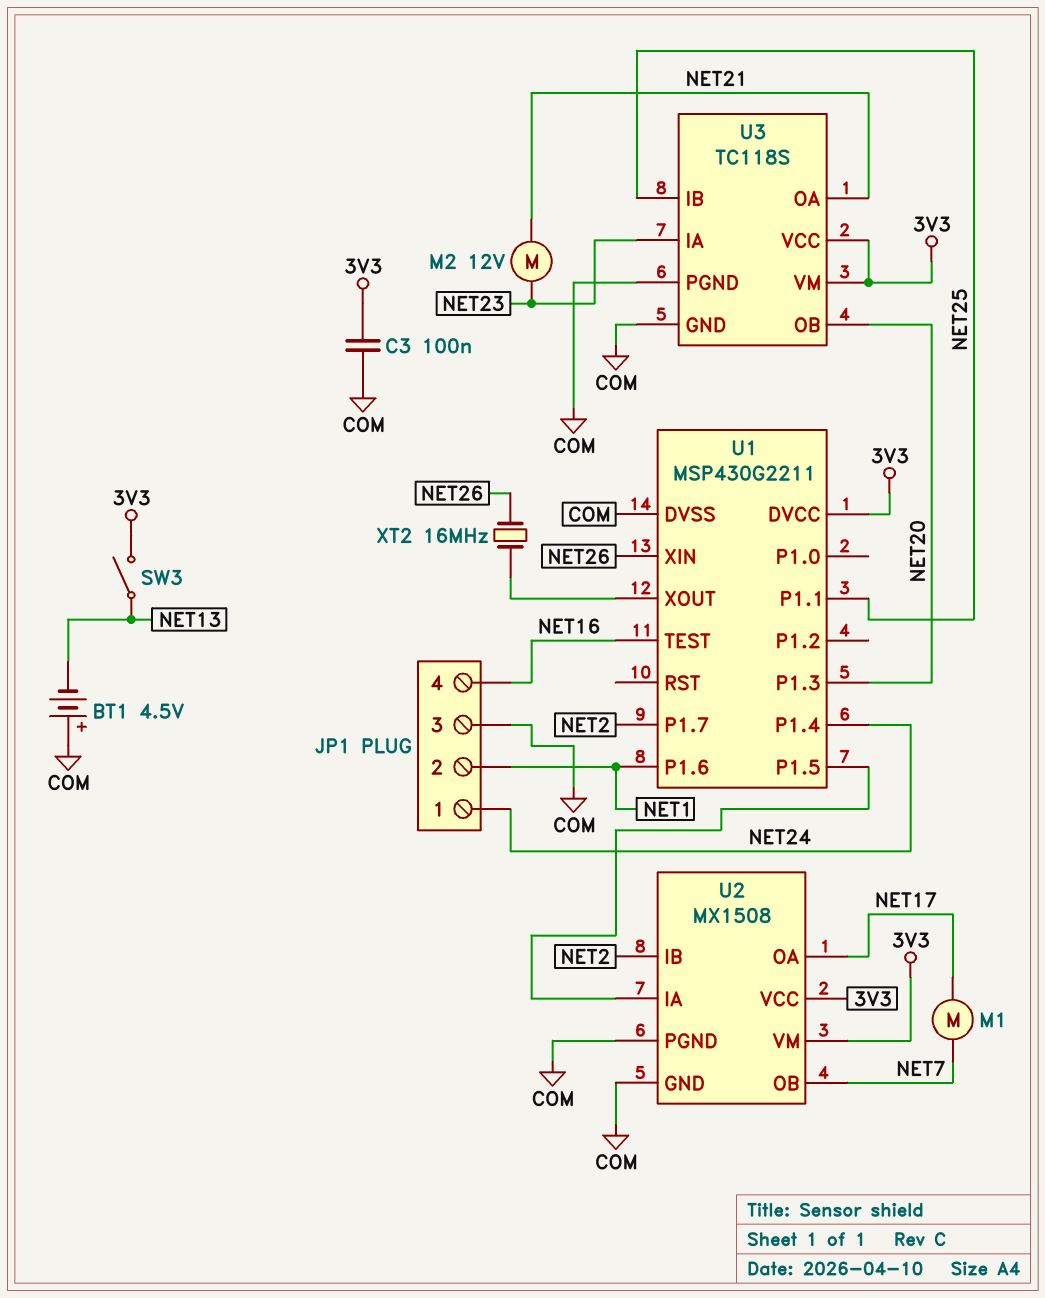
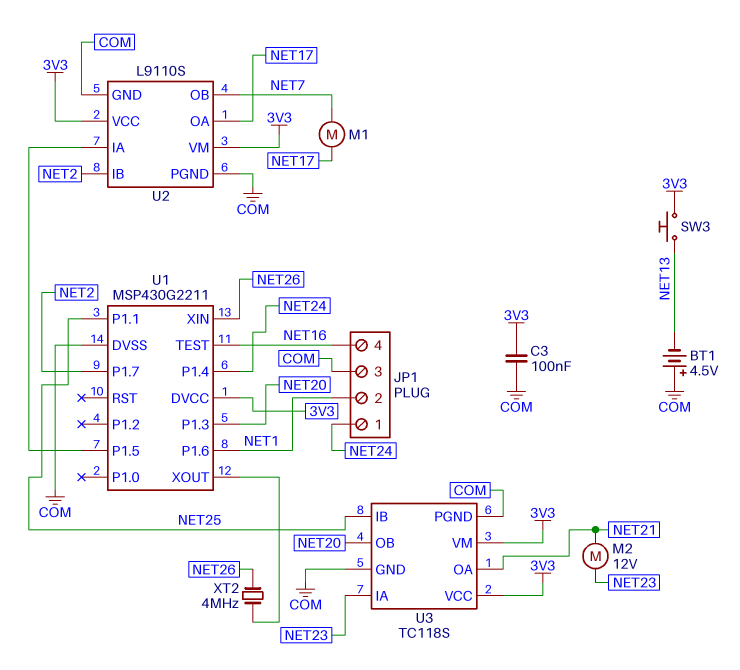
SW3: switch (3V3, NET13) -> button (3V3, NET13)
U2: MX1508 -> L9110S
XT2: 16MHz (NET26, U1/XOUT) -> 4MHz (NET26, U1/XOUT)

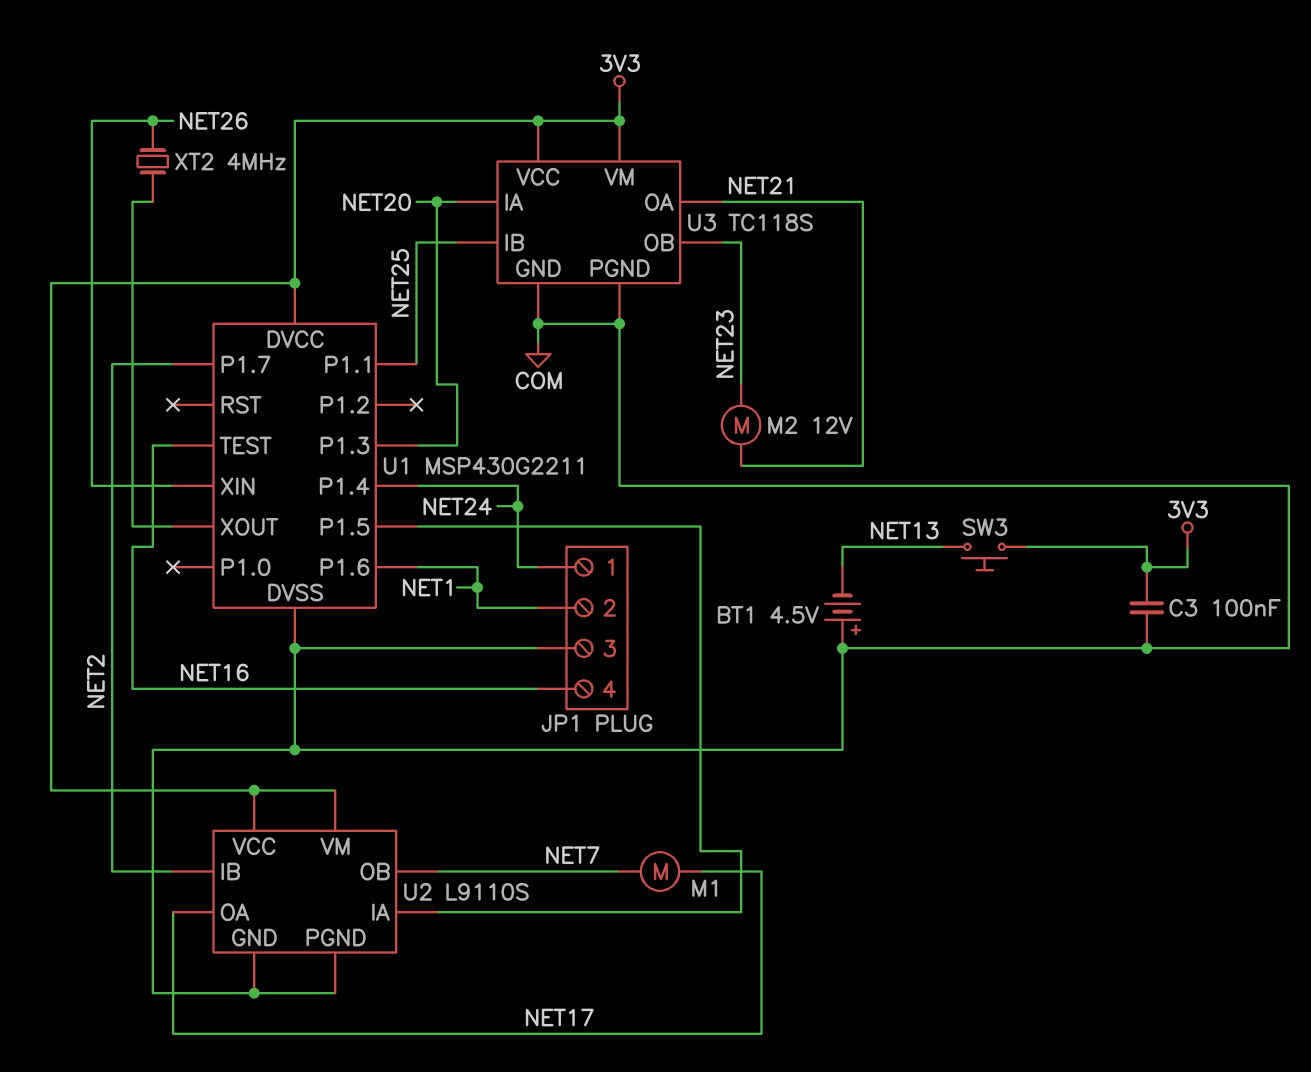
U3 pin IA: NET23 -> NET20
U3 pin OB: NET20 -> NET23

